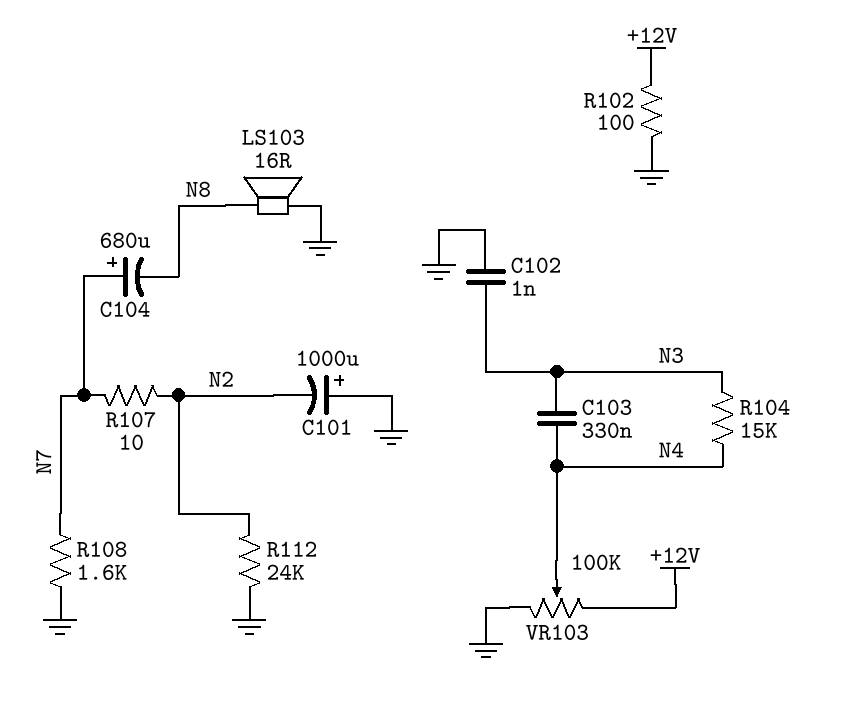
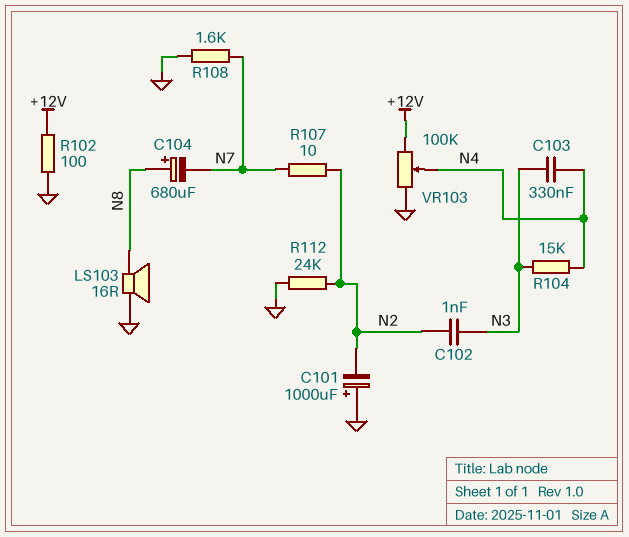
C102: 1nF (GND, N3) -> 1nF (N2, N3)
C104: 680uF (plus N7, minus N8) -> 680uF (plus N8, minus N7)

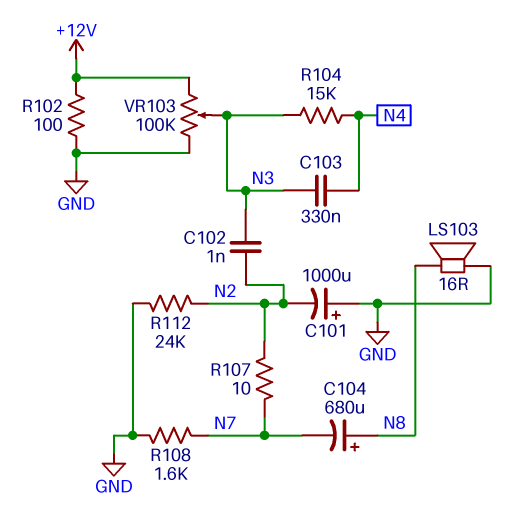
VR103: 100k (+12V, GND, wiper N4) -> 100k (+12V, GND, wiper N3)

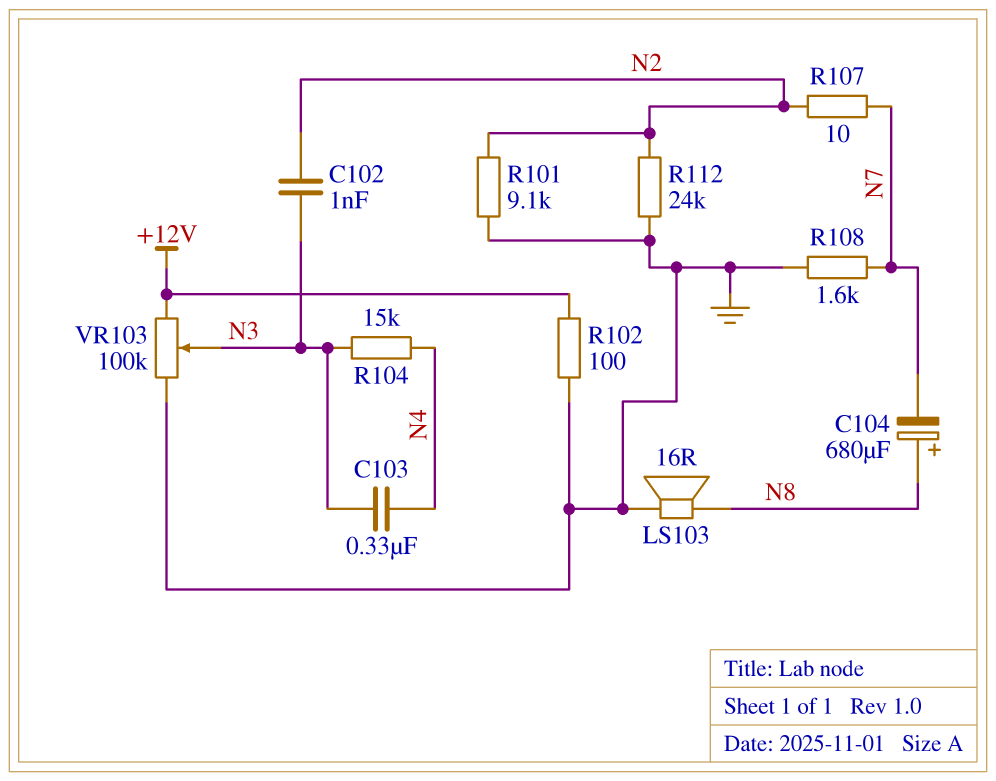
C101: 1000uF (plus GND, minus N2) -> none
R101: none -> 9.1k (GND, N2)

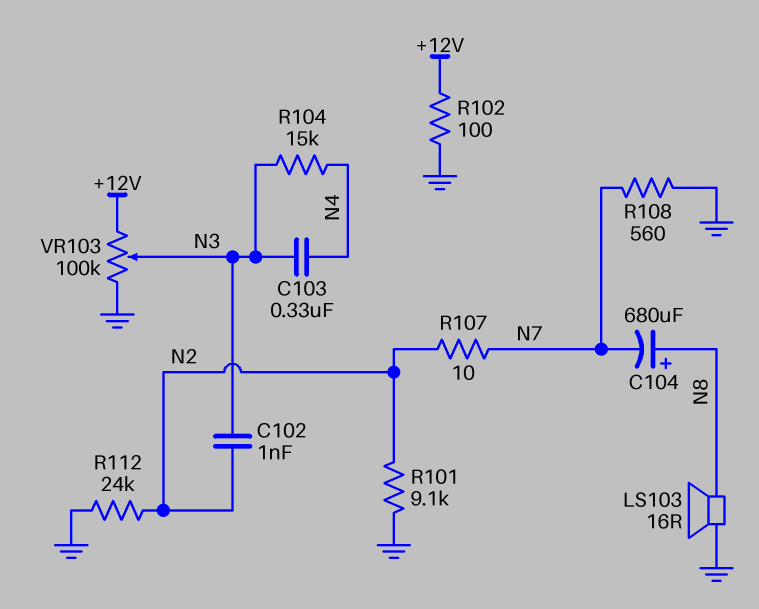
R108: 1.6k (GND, N7) -> 560 (GND, N7)

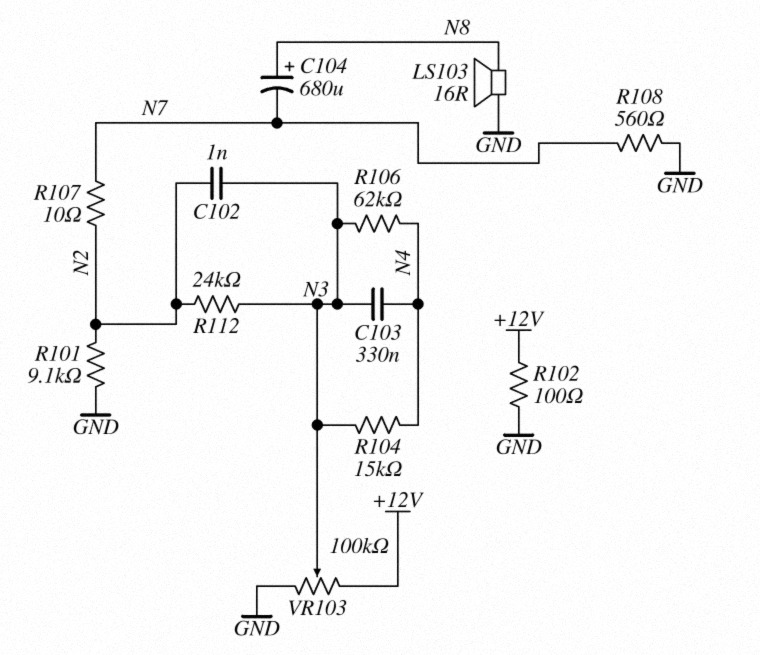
R106: none -> 62k (N3, N4)
R112: 24k (GND, N2) -> 24k (N2, N3)

